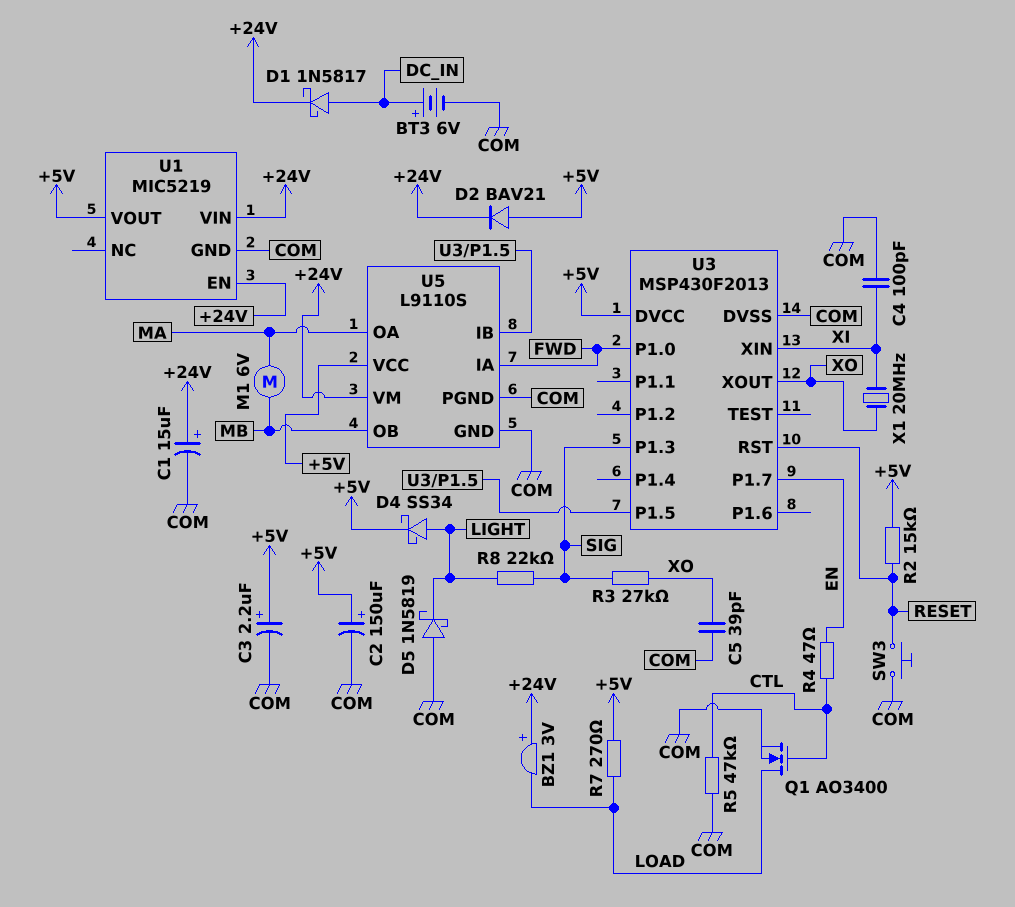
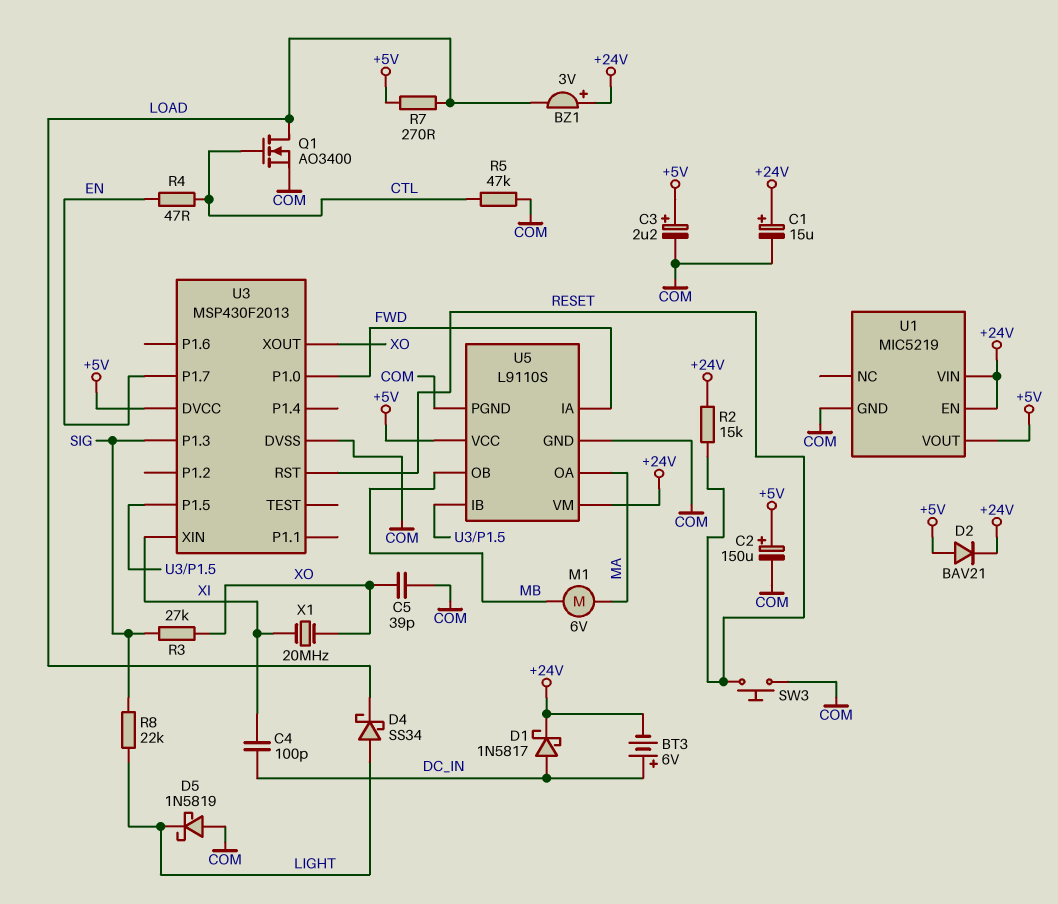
BT3: 6V (plus DC_IN, minus COM) -> 6V (plus DC_IN, minus +24V)
C4: 100pF (COM, XI) -> 100pF (DC_IN, XI)
D4: schottky SS34 (A LIGHT, K +5V) -> schottky SS34 (A LIGHT, K LOAD)
R2: 15k (+5V, RESET) -> 15k (+24V, RESET)

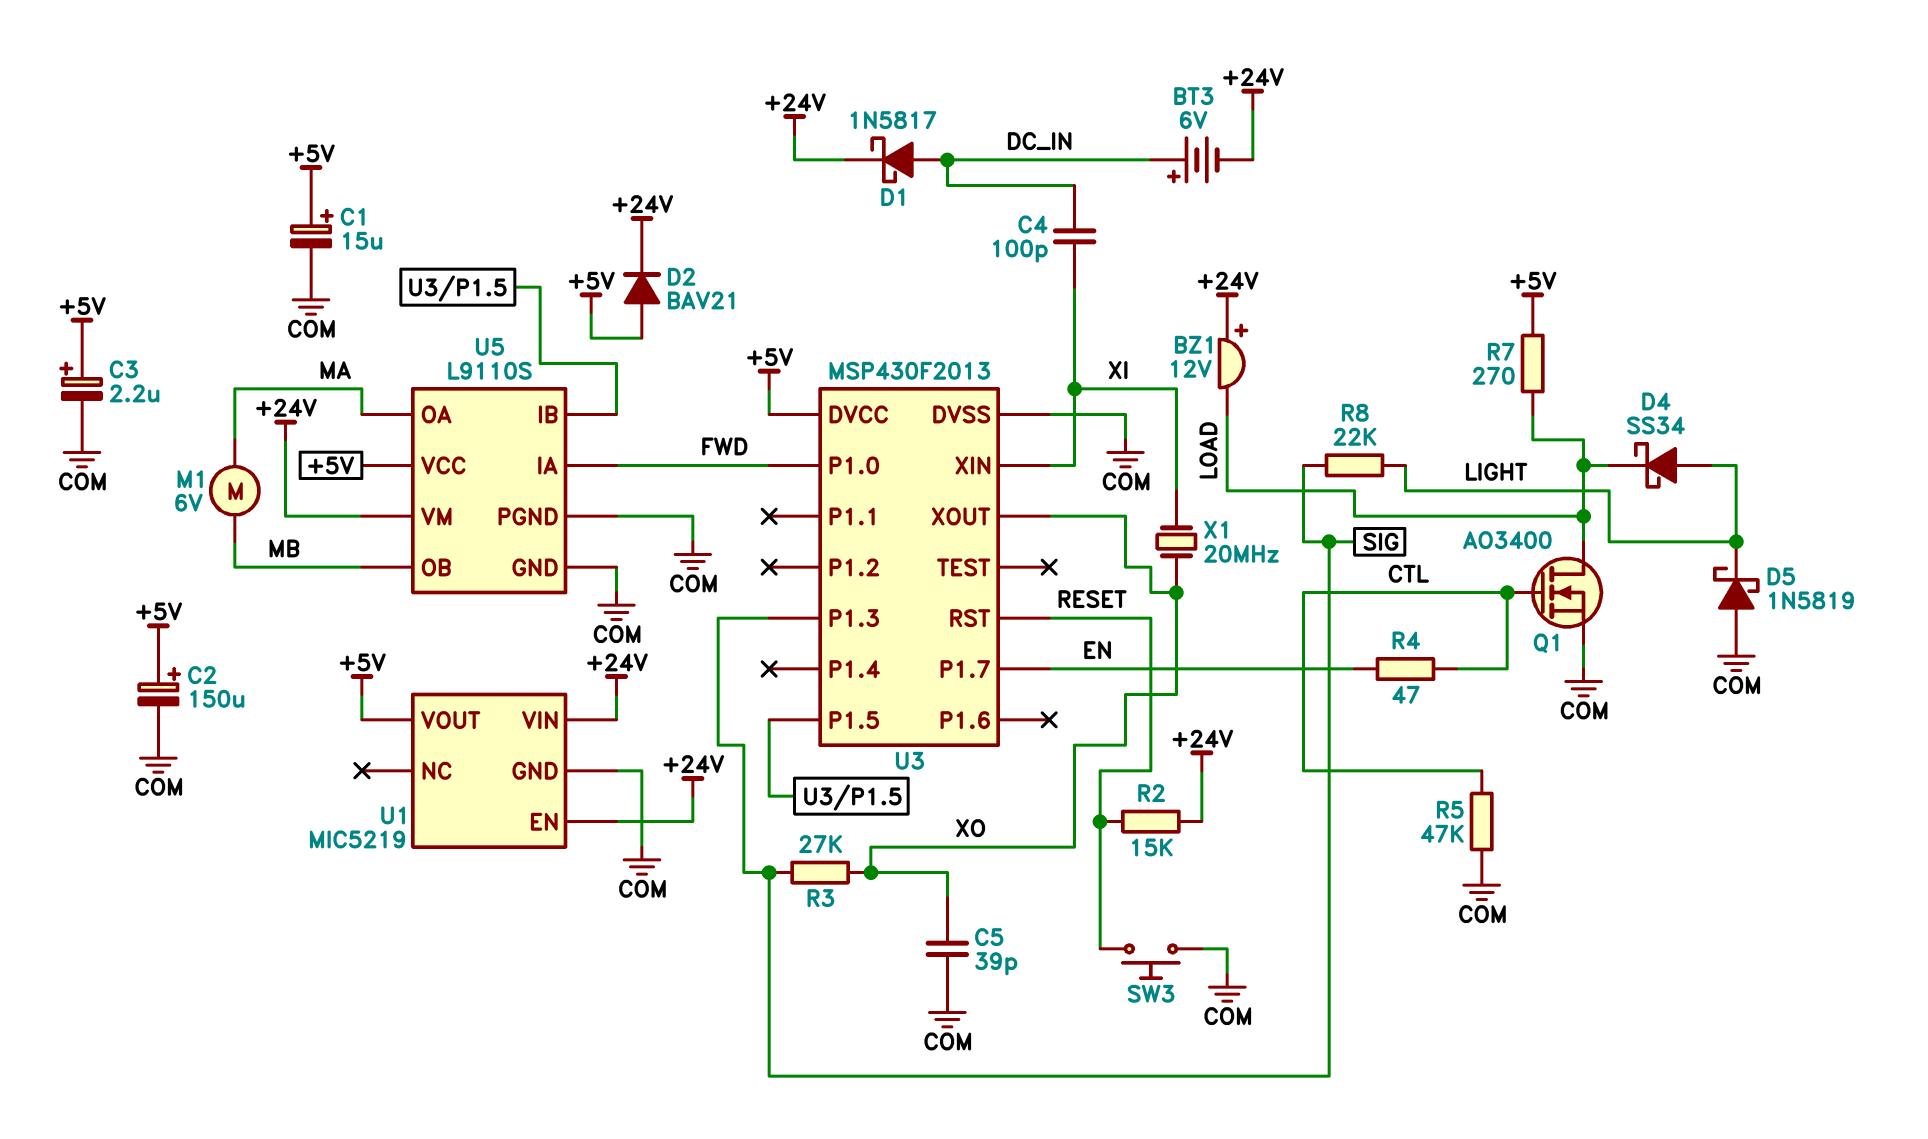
BZ1: buzzer 3V (plus +24V, minus LOAD) -> buzzer 12V (plus +24V, minus LOAD)
C1: 15uF (plus +24V, minus COM) -> 15uF (plus +5V, minus COM)

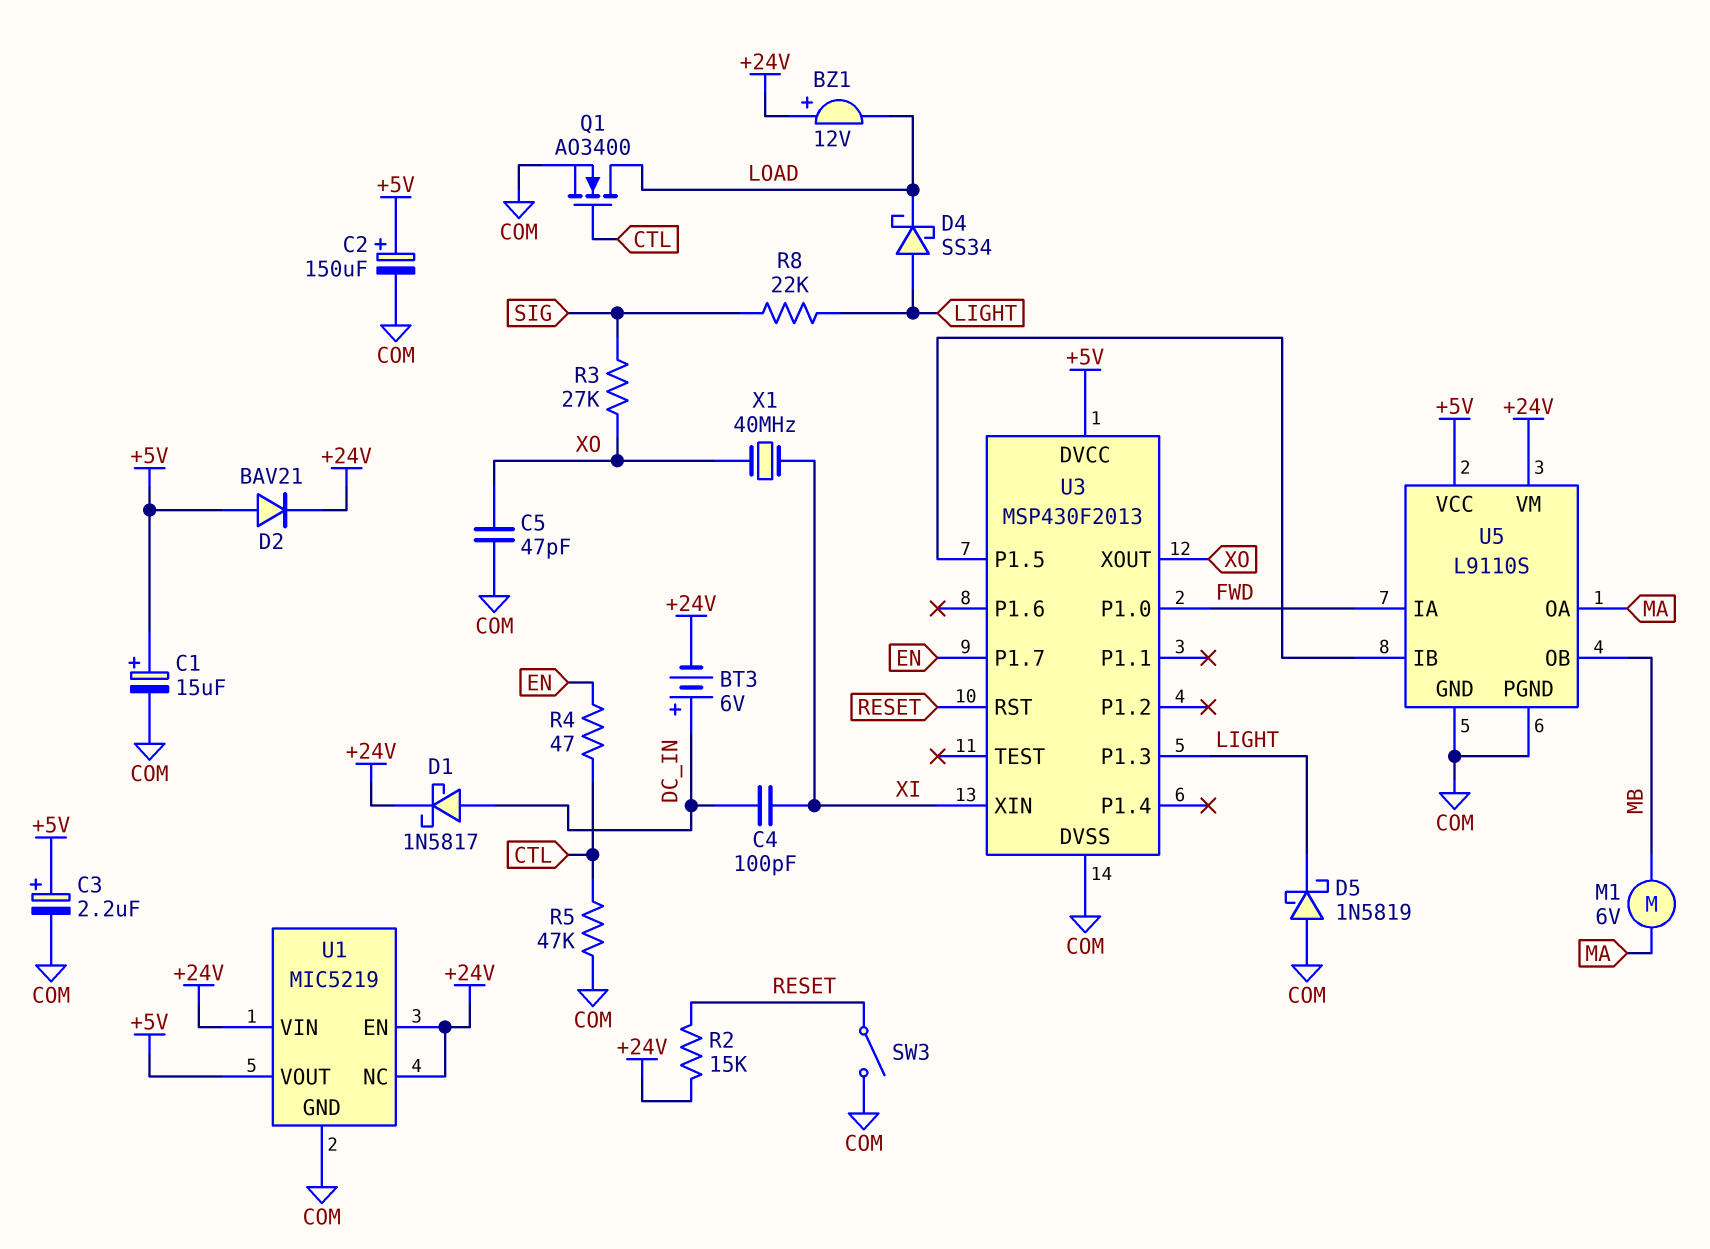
C5: 39pF (COM, XO) -> 47pF (COM, XO)
R7: 270 (+5V, LOAD) -> none
SW3: button (COM, RESET) -> switch (COM, RESET)
U1 pin NC: none -> +24V
U3 pin P1.3: SIG -> LIGHT
X1: 20MHz (XI, XO) -> 40MHz (XI, XO)

